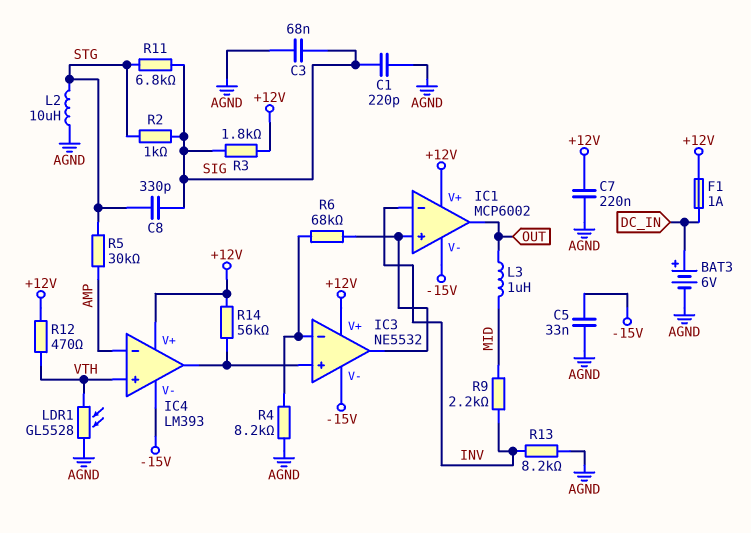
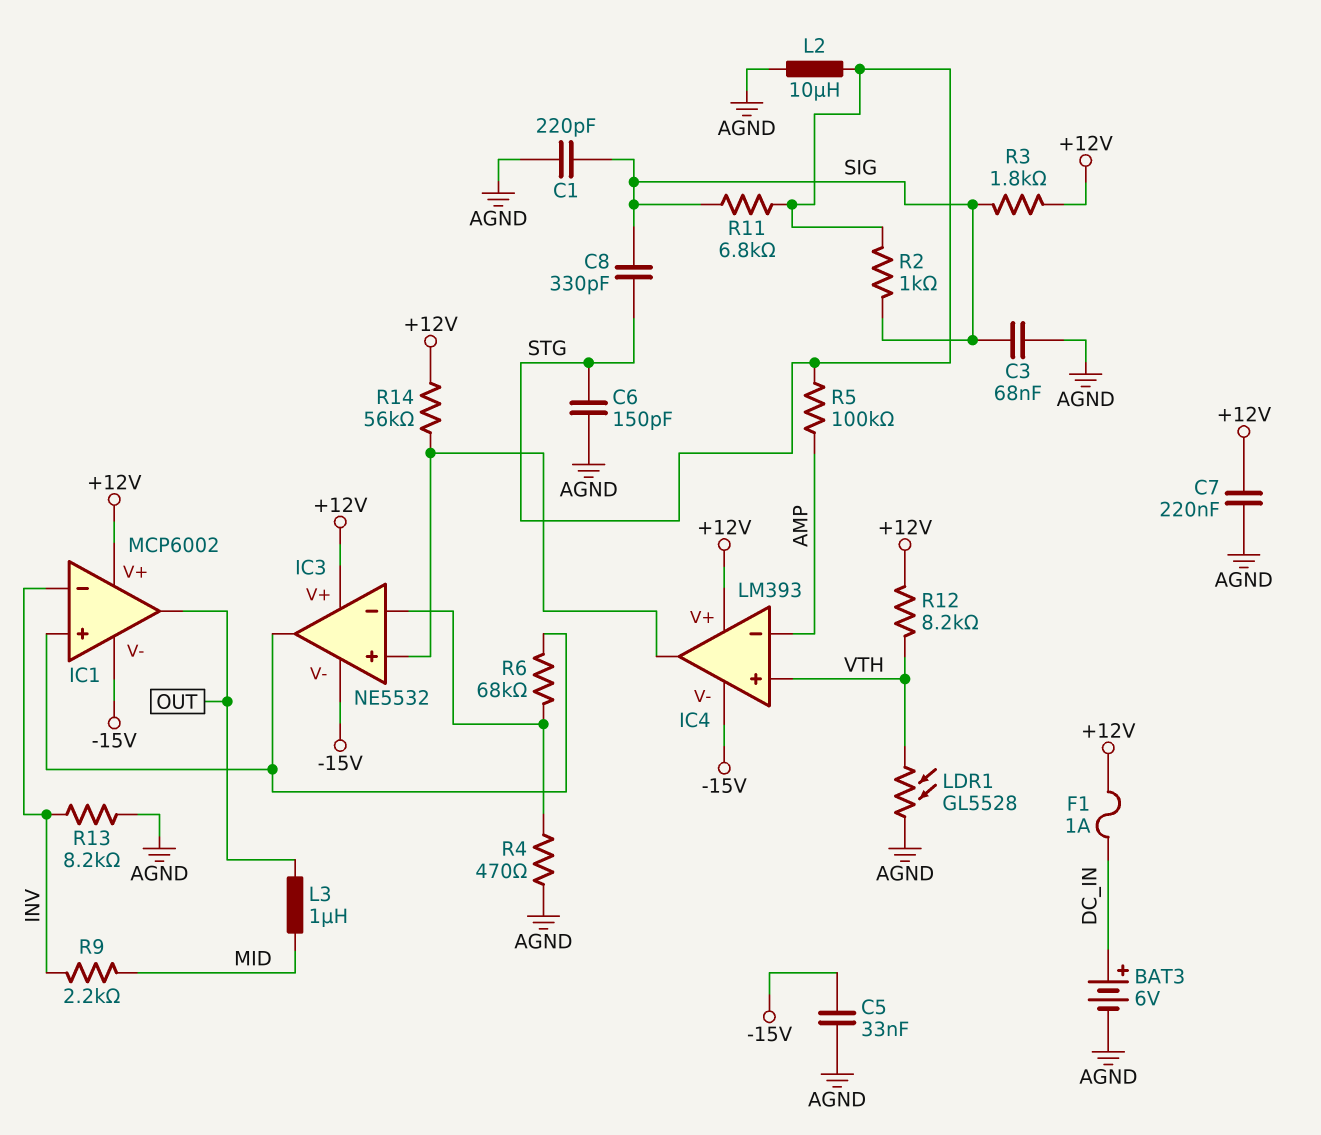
C6: none -> 150pF (AGND, STG)
R4: 8.2k (AGND, IC3/in-) -> 470 (AGND, IC3/in-)
R5: 30k (AMP, STG) -> 100k (AMP, STG)
R12: 470 (+12V, VTH) -> 8.2k (+12V, VTH)

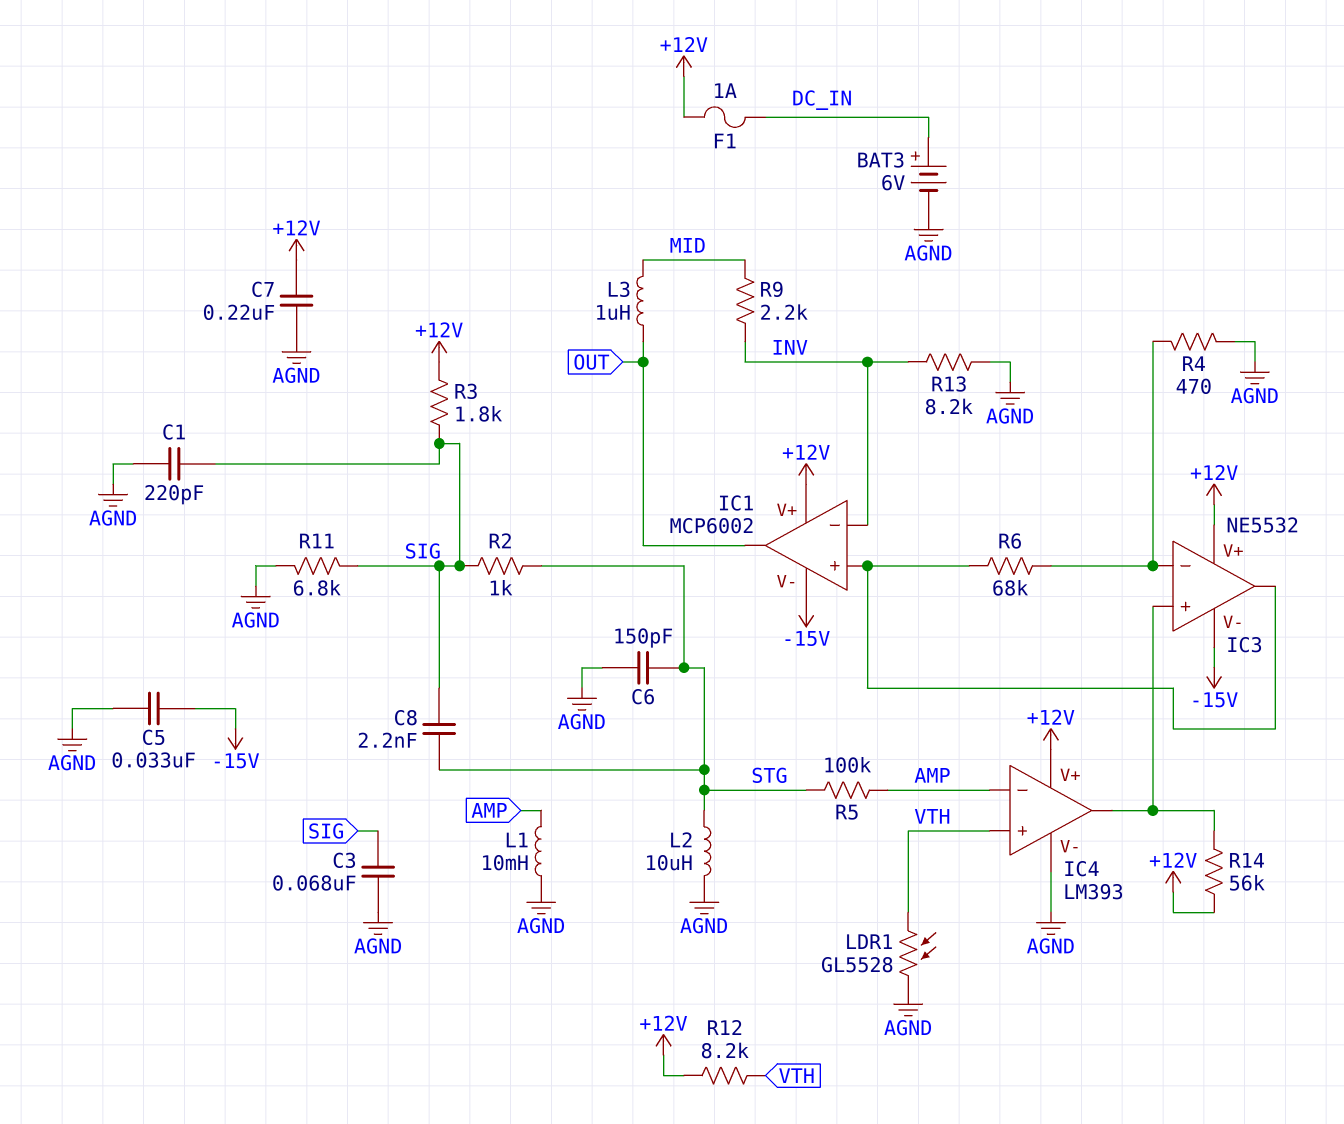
C8: 330pF (SIG, STG) -> 2.2nF (SIG, STG)
IC4 pin V-: -15V -> AGND
L1: none -> 10mH (AGND, AMP)
R11: 6.8k (SIG, STG) -> 6.8k (AGND, SIG)

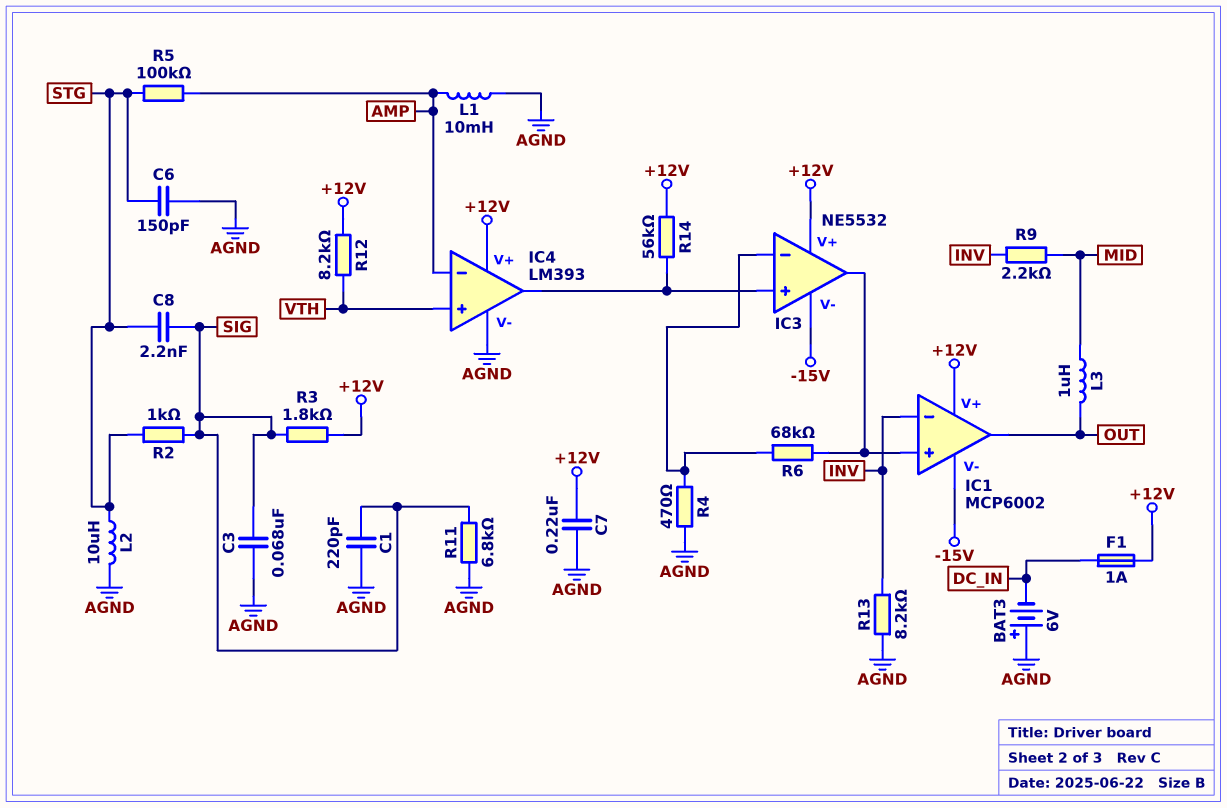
BAT3: 6V (plus DC_IN, minus AGND) -> 6V (plus AGND, minus DC_IN)
C5: 33nF (-15V, AGND) -> none
LDR1: GL5528 (AGND, VTH) -> none

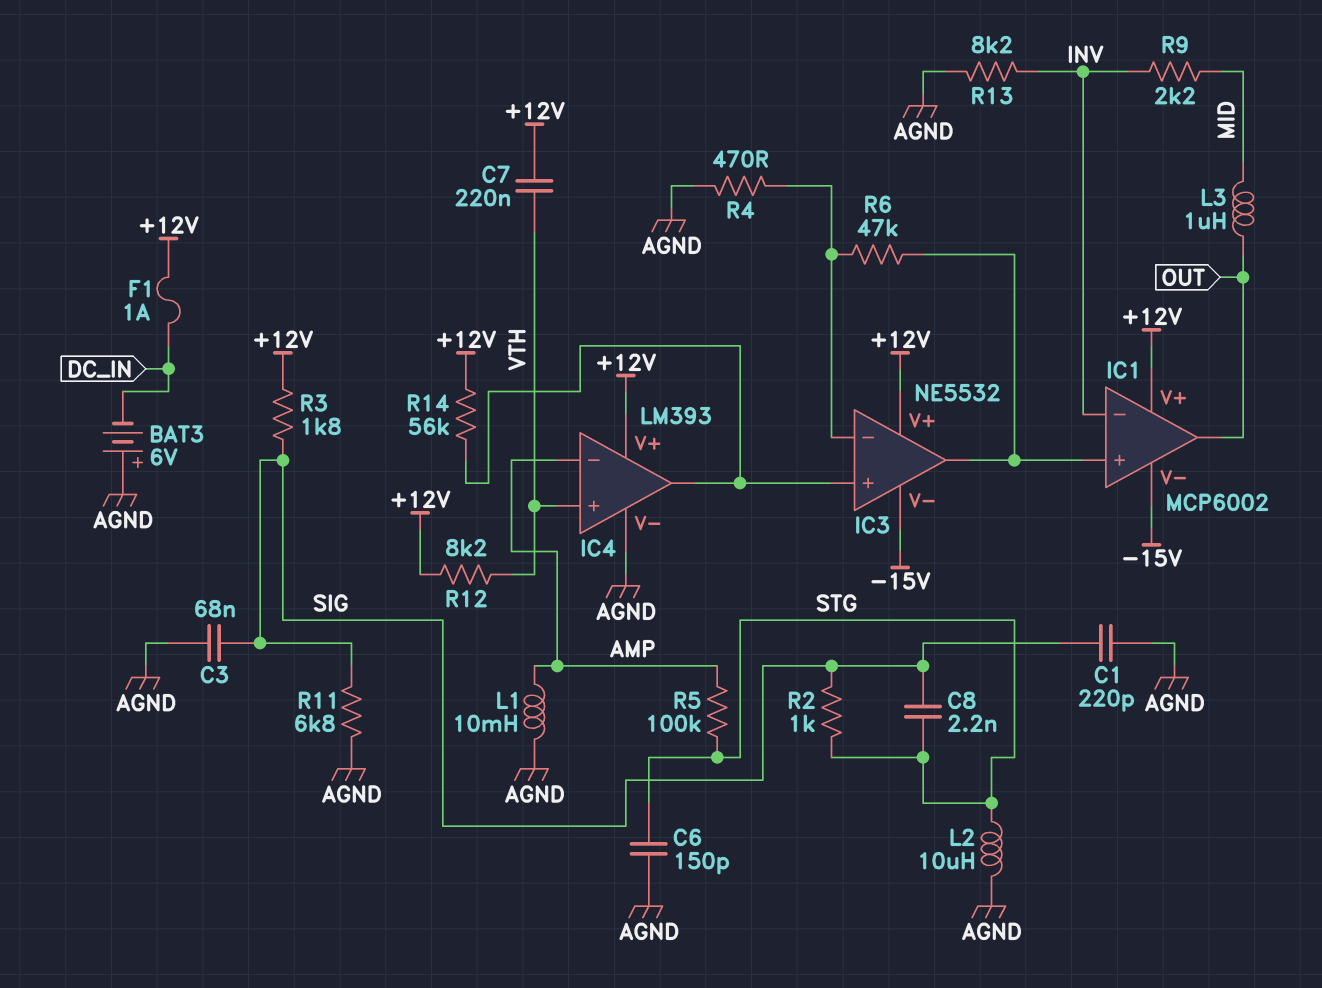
C7: 220nF (+12V, AGND) -> 220nF (+12V, VTH)
R6: 68k (IC1/in+, IC3/in-) -> 47k (IC1/in+, IC3/in-)

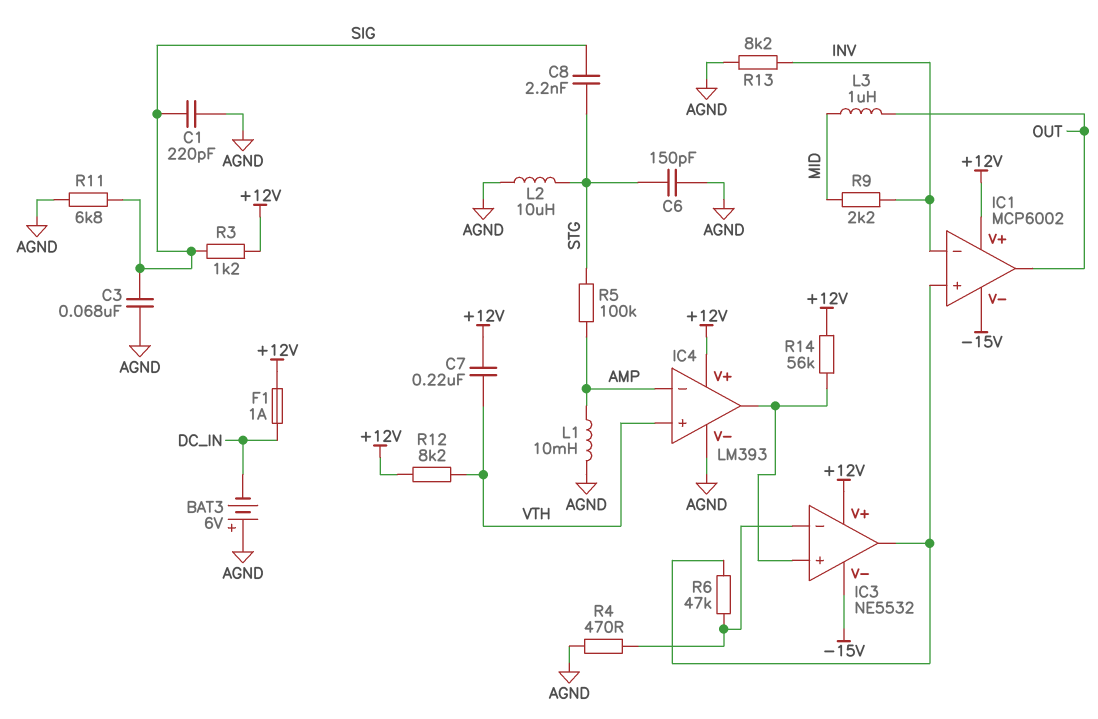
R2: 1k (SIG, STG) -> none
R3: 1.8k (+12V, SIG) -> 1.2k (+12V, SIG)

